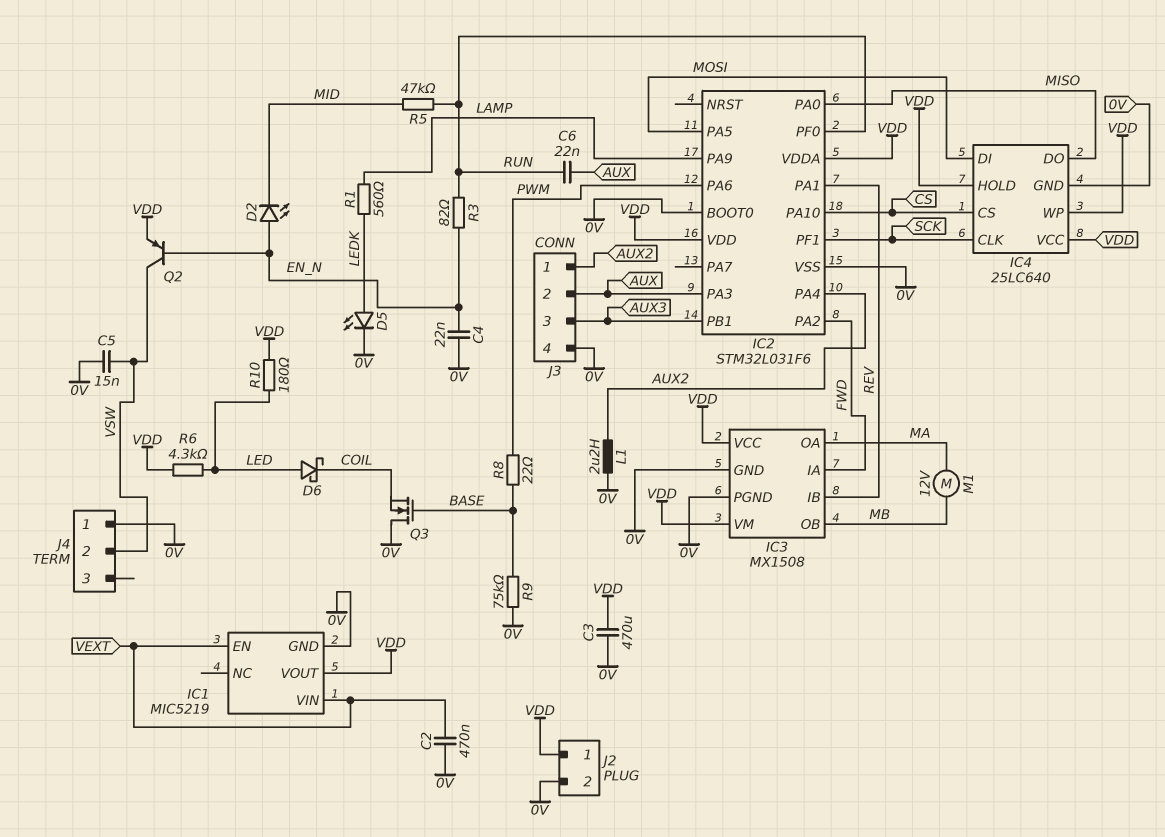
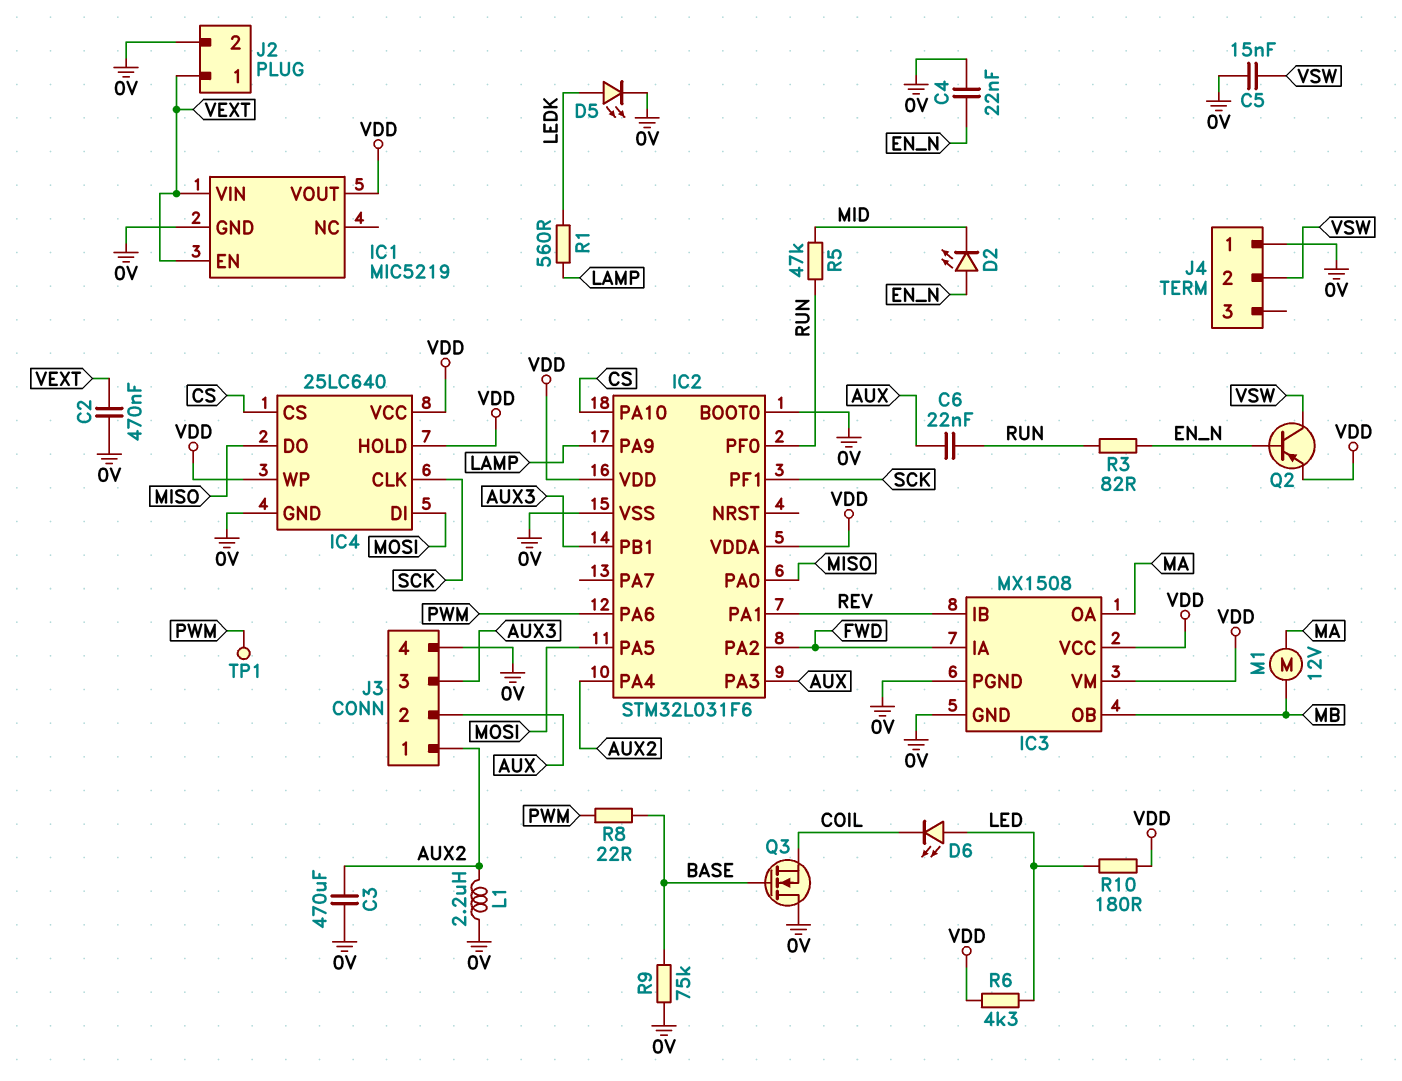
C3: 470uF (0V, VDD) -> 470uF (0V, AUX2)
D6: schottky (A LED, K COIL) -> LED (A LED, K COIL)
J2 pin 1: VDD -> VEXT
TP1: none -> test point (PWM)

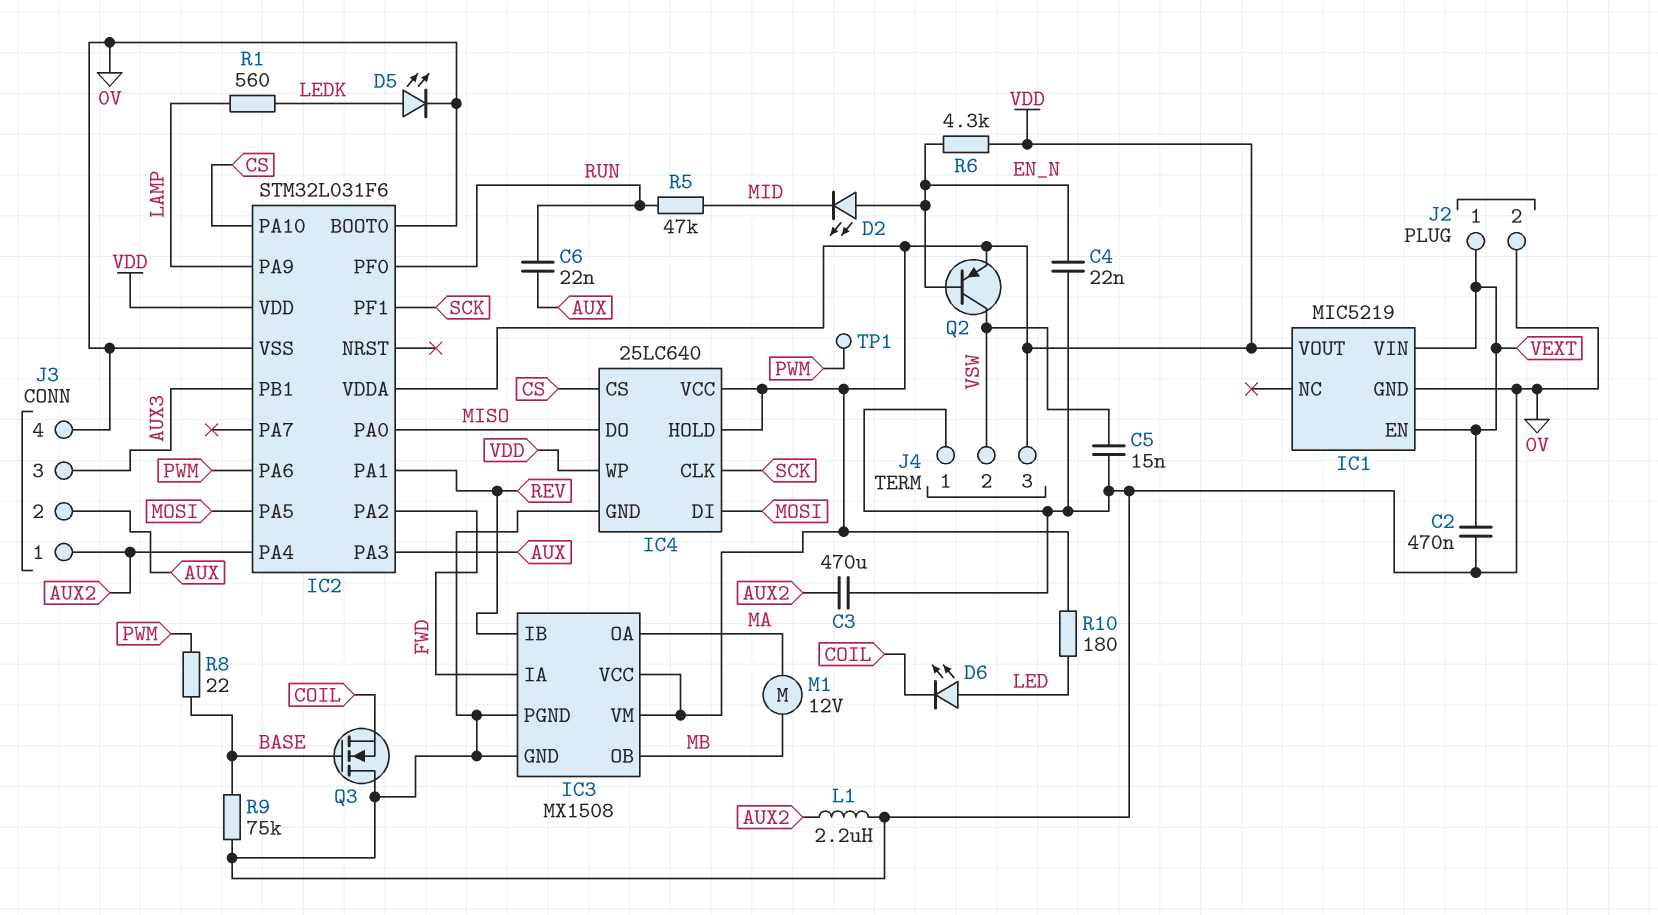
J4 pin 3: none -> VDD
R3: 82 (EN_N, RUN) -> none
R6: 4.3k (LED, VDD) -> 4.3k (EN_N, VDD)

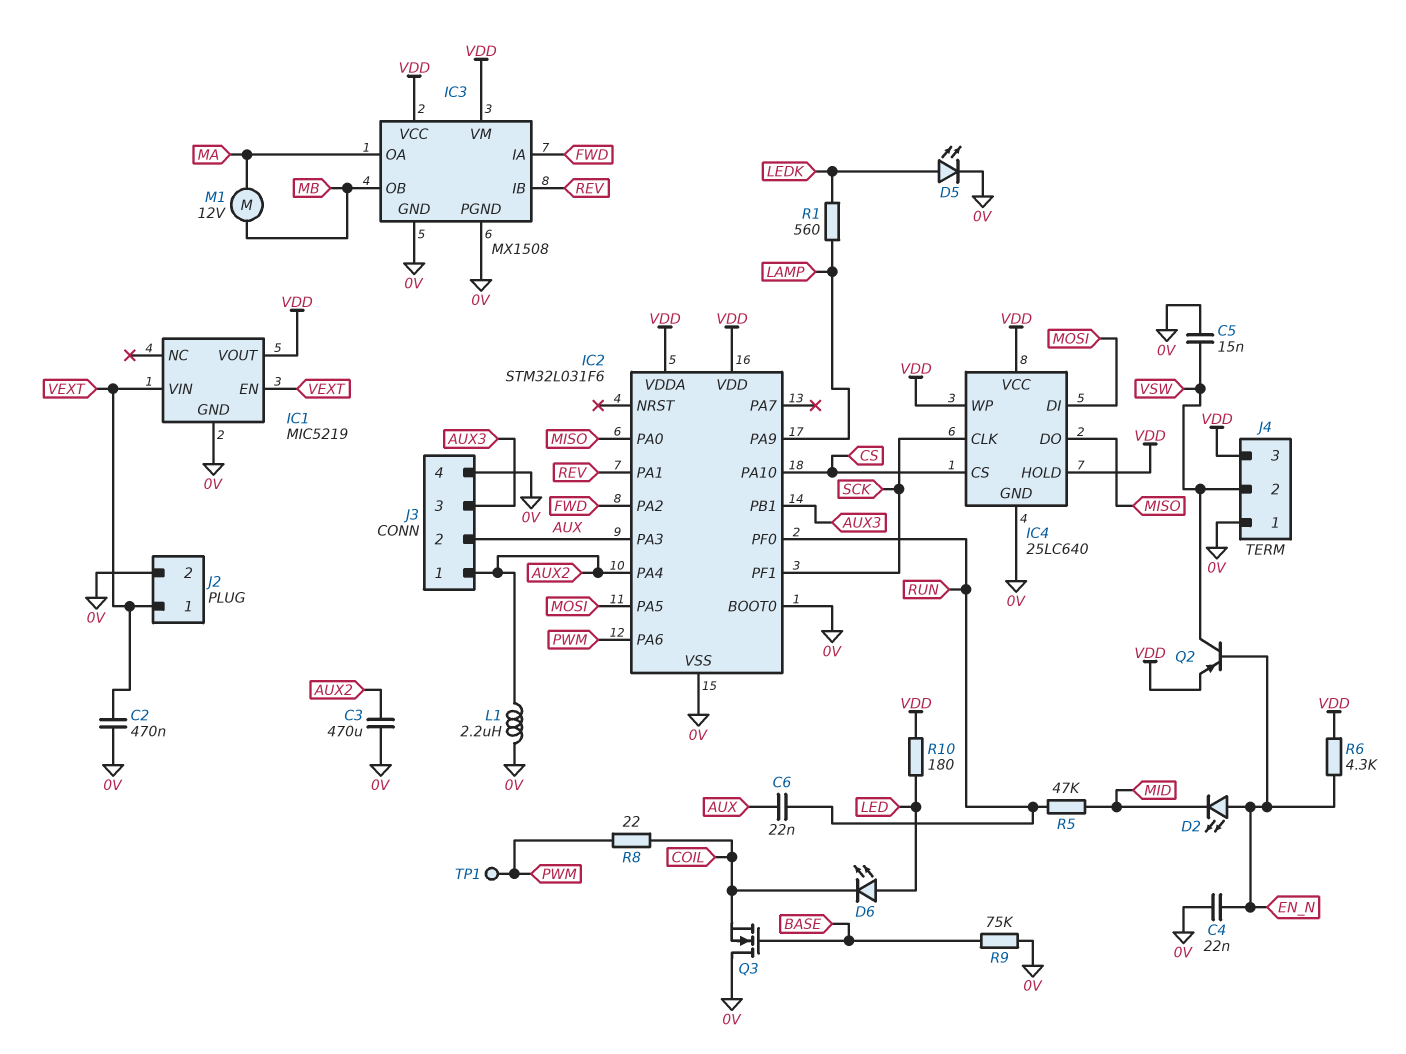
R8: 22 (BASE, PWM) -> 22 (COIL, PWM)

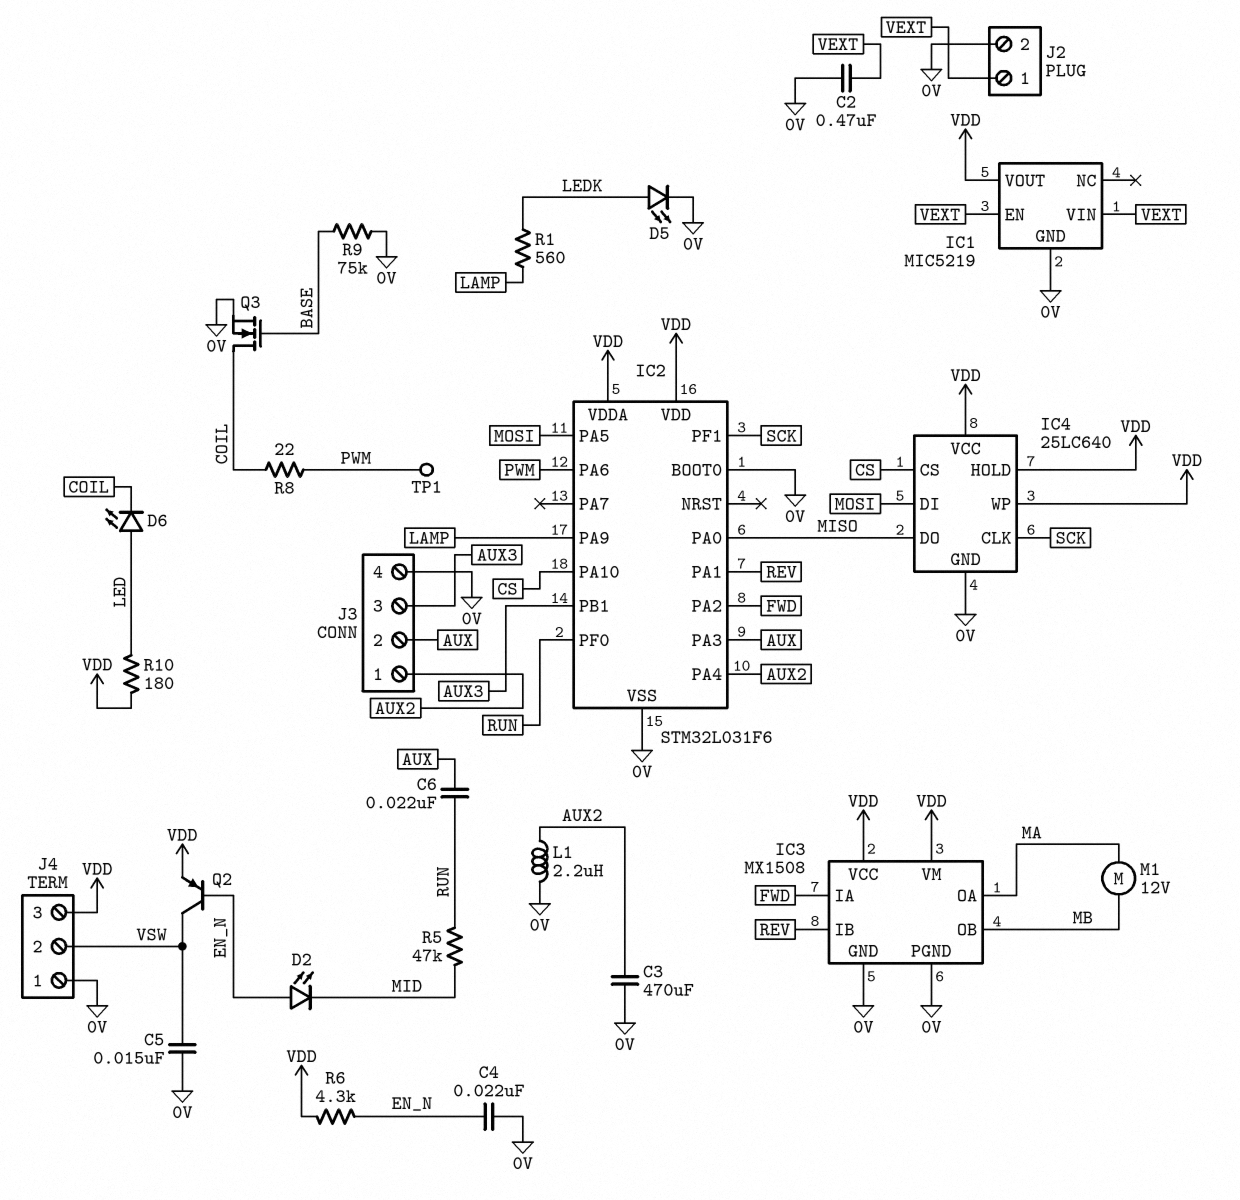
Q3: NMOS (G BASE, D 0V, S COIL) -> NMOS (G BASE, D COIL, S 0V)

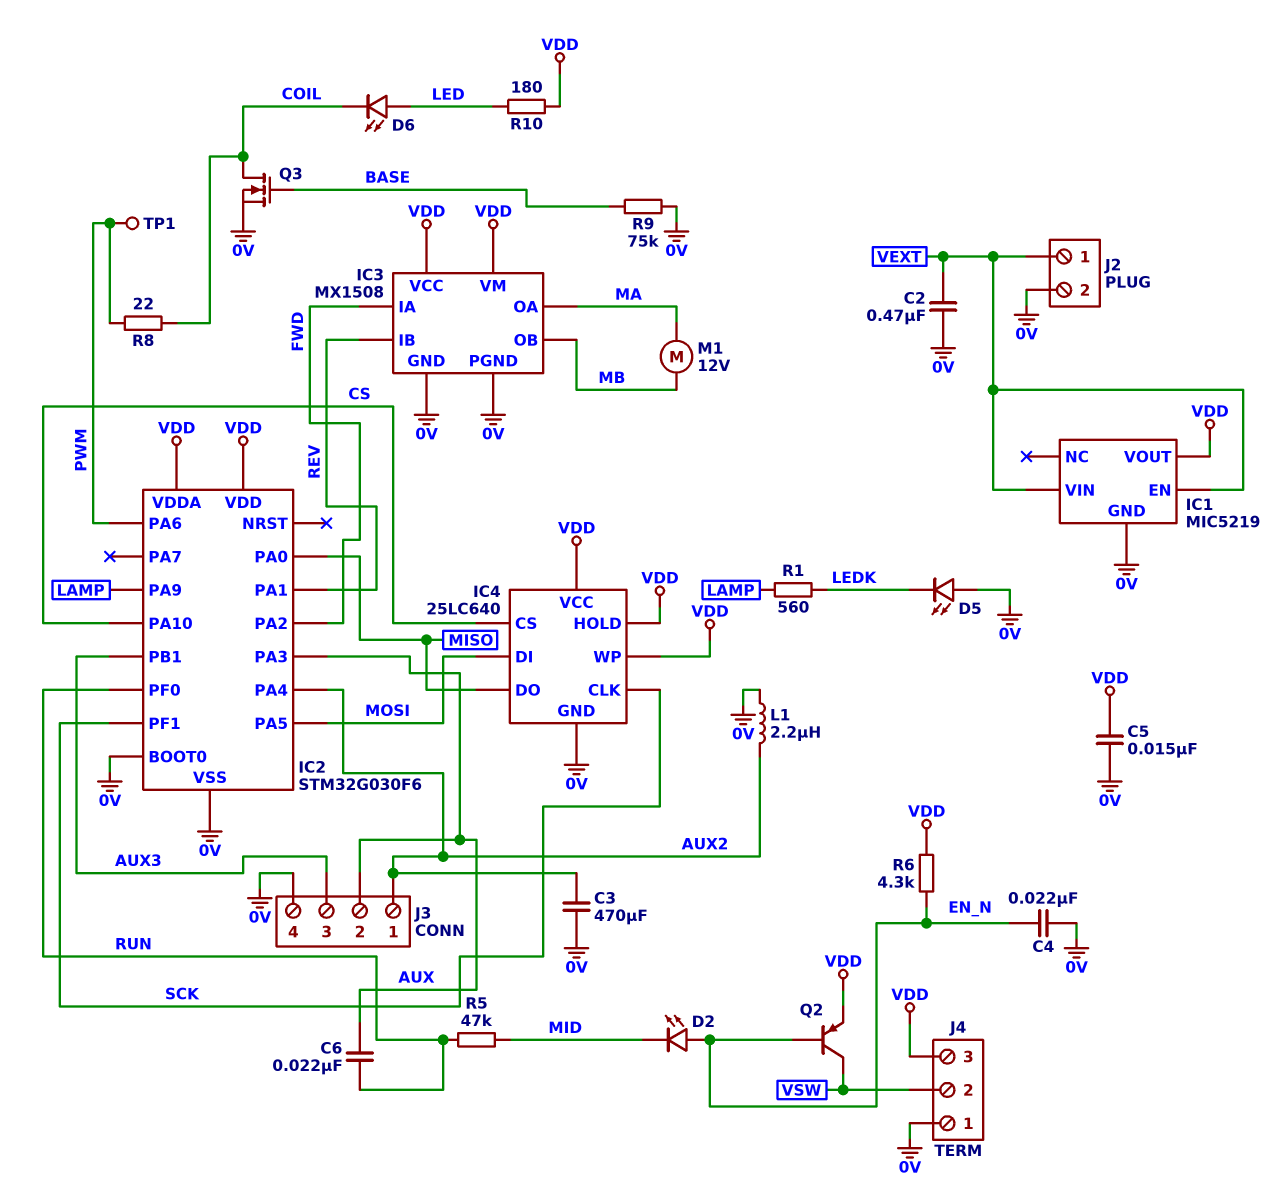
C5: 15nF (0V, VSW) -> 15nF (0V, VDD)
D5: LED (A LEDK, K 0V) -> LED (A 0V, K LEDK)
IC2: STM32L031F6 -> STM32G030F6

